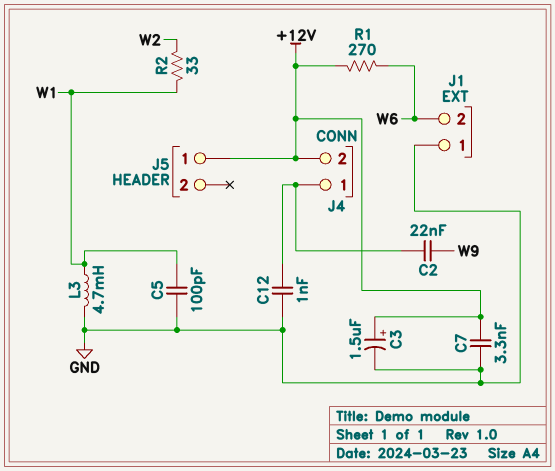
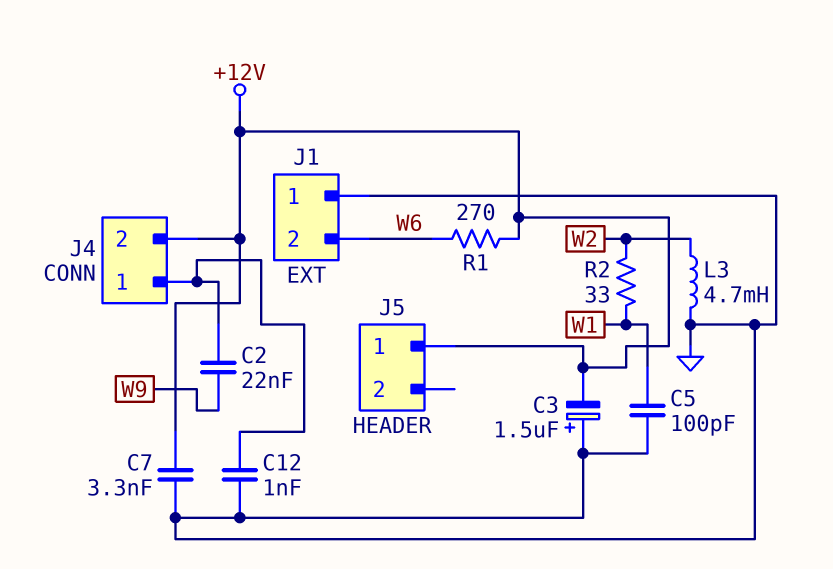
C3: 1.5uF (plus +12V, minus GND) -> 1.5uF (plus GND, minus +12V)
L3: 4.7mH (GND, W1) -> 4.7mH (GND, W2)

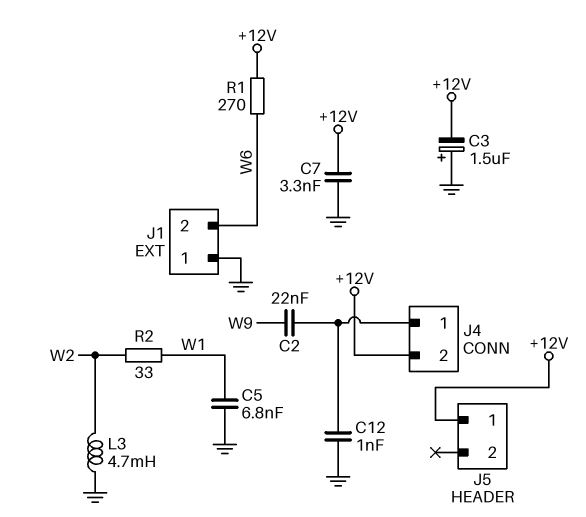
C5: 100pF (GND, W1) -> 6.8nF (GND, W1)

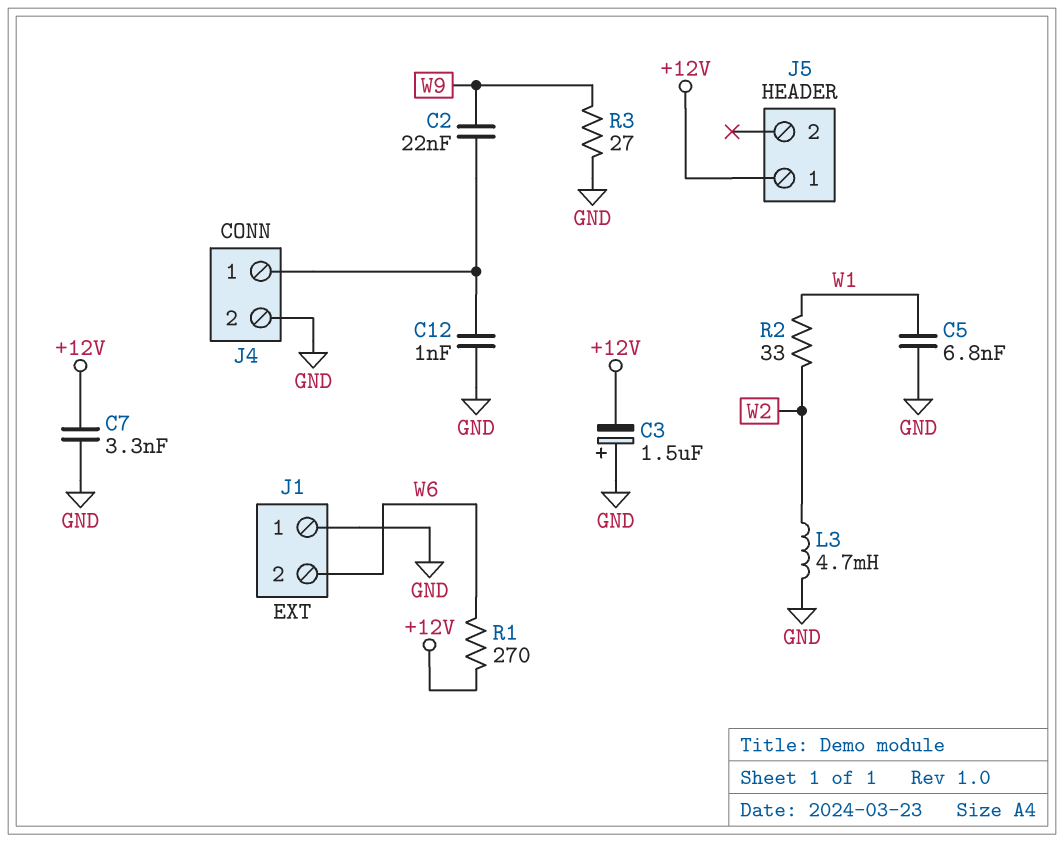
J4 pin 2: +12V -> GND
R3: none -> 27 (GND, W9)

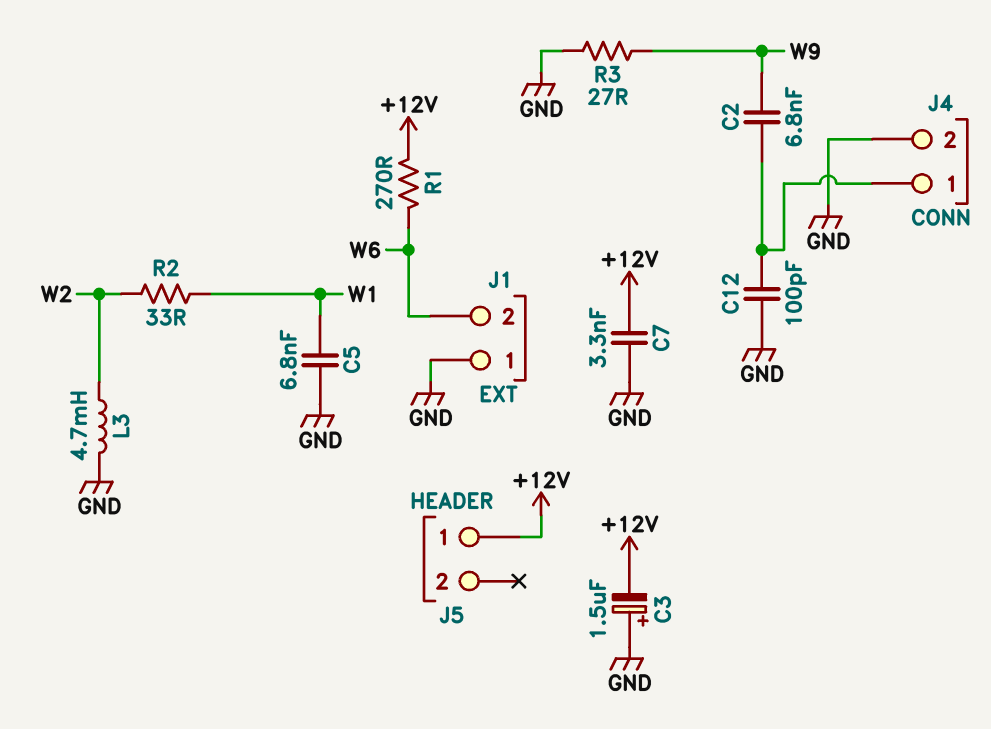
C2: 22nF (J4/1, W9) -> 6.8nF (J4/1, W9)
C12: 1nF (GND, J4/1) -> 100pF (GND, J4/1)

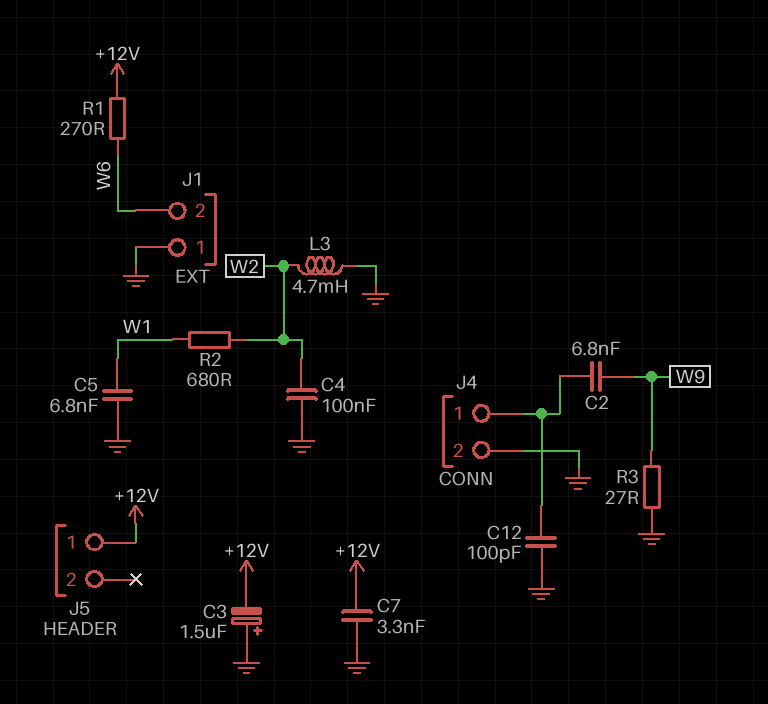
C4: none -> 100nF (GND, W2)
R2: 33 (W1, W2) -> 680 (W1, W2)

